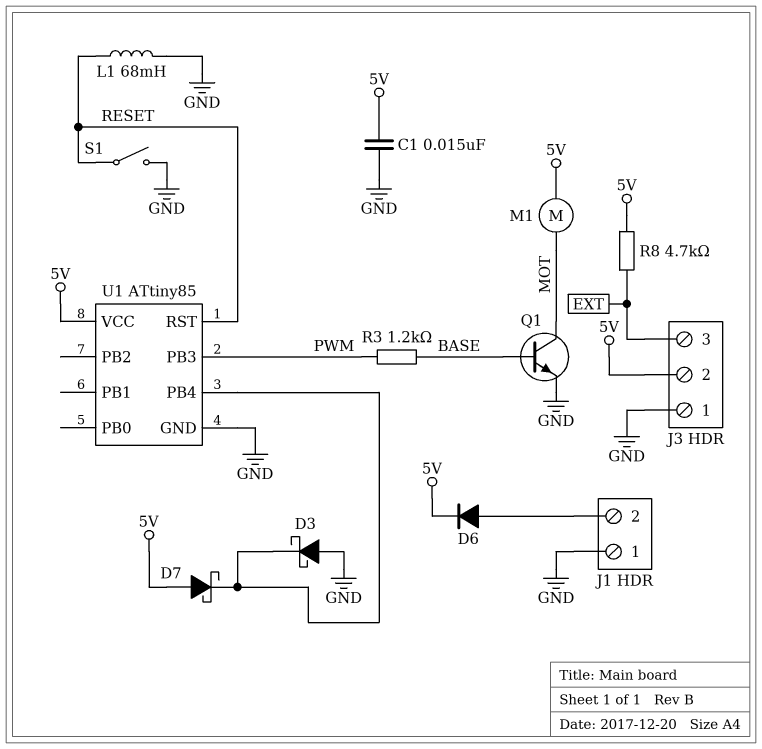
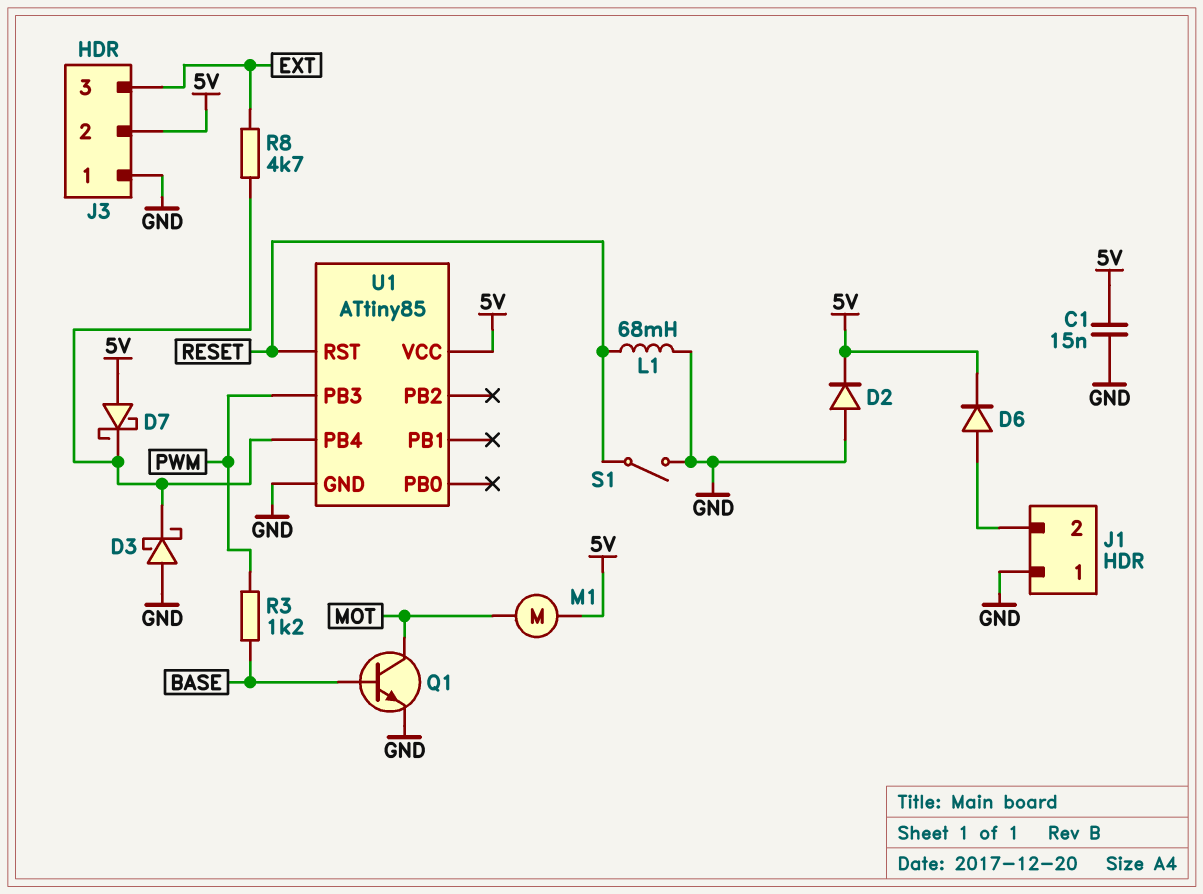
D2: none -> diode (A GND, K 5V)
R8: 4.7k (5V, EXT) -> 4.7k (EXT, U1/PB4)

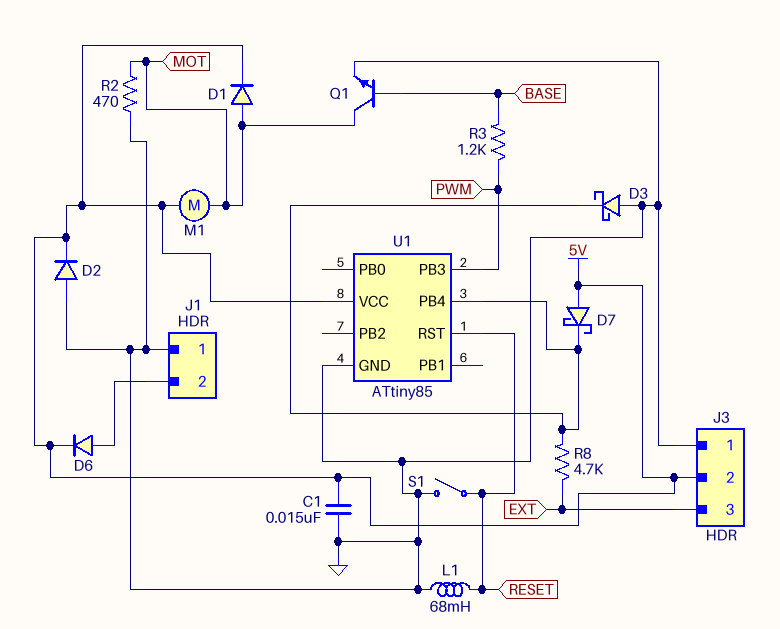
D1: none -> diode (A MOT, K 5V)
R2: none -> 470 (GND, MOT)

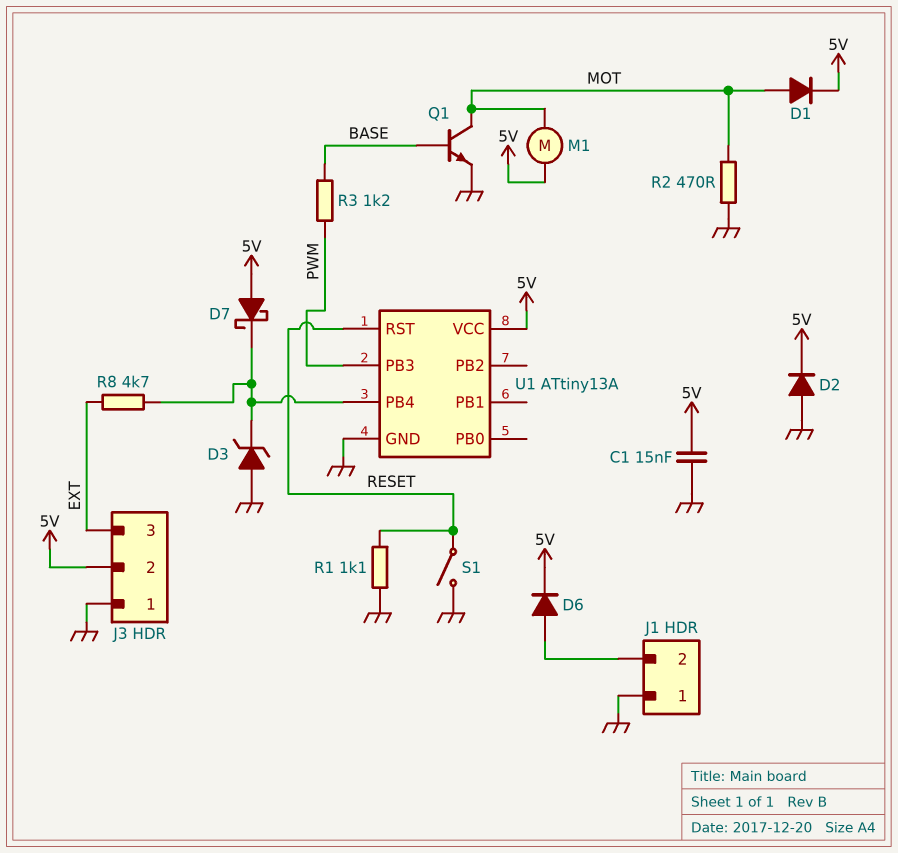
D3: schottky (A GND, K U1/PB4) -> zener (A GND, K U1/PB4)
L1: 68mH (GND, RESET) -> none
R1: none -> 1.1k (GND, RESET)
U1: ATtiny85 -> ATtiny13A

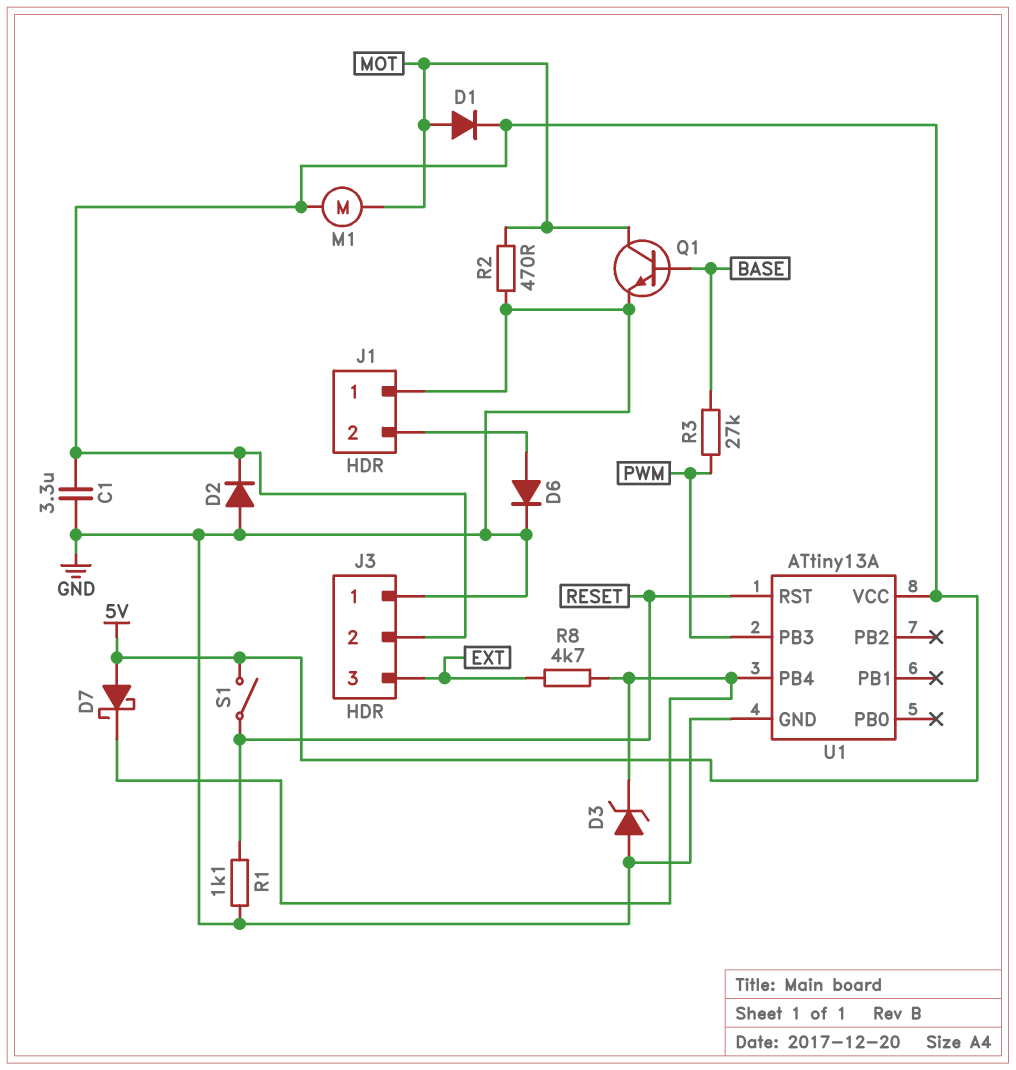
C1: 15nF (5V, GND) -> 3.3uF (5V, GND)
D6: diode (A J1/2, K 5V) -> diode (A J1/2, K GND)
R3: 1.2k (BASE, PWM) -> 27k (BASE, PWM)
S1: switch (GND, RESET) -> switch (5V, RESET)

